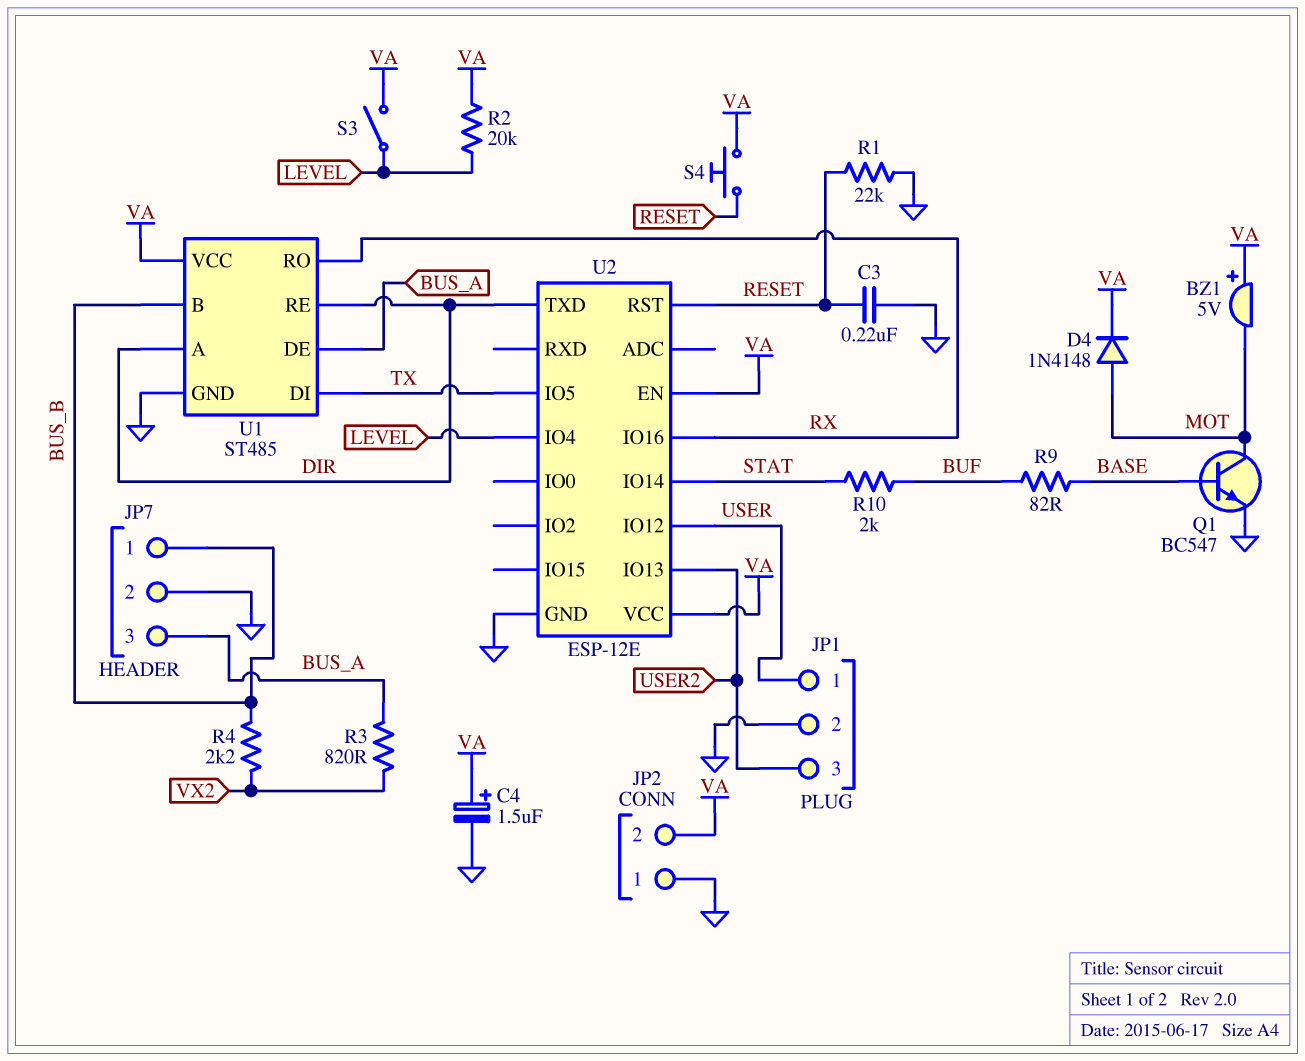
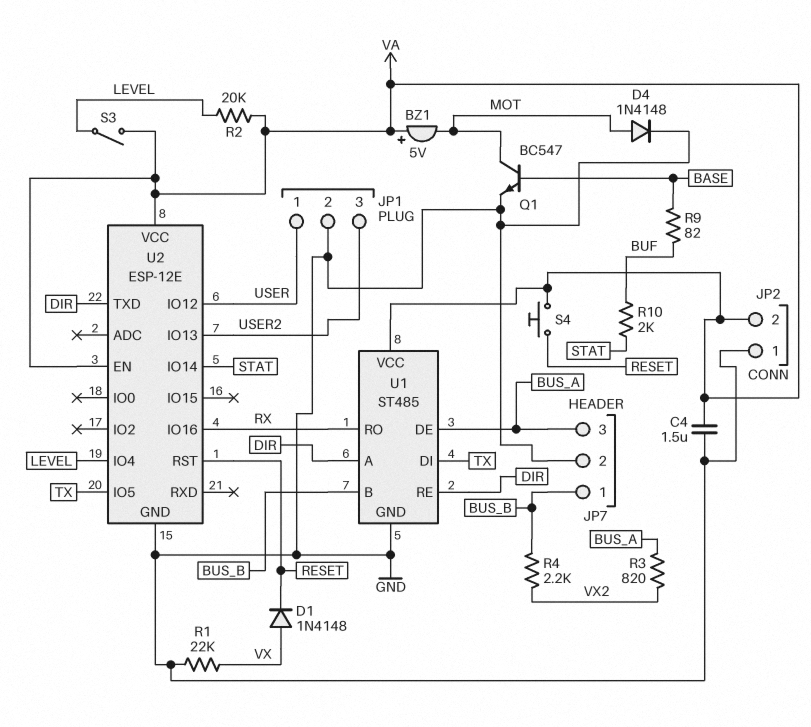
C3: 220nF (GND, RESET) -> none
C4: 1.5uF (plus VA, minus GND) -> 1.5uF (GND, VA)
D1: none -> diode 1N4148 (A VX, K RESET)
D4: diode 1N4148 (A MOT, K VA) -> diode 1N4148 (A MOT, K GND)
R1: 22k (GND, RESET) -> 22k (GND, VX)

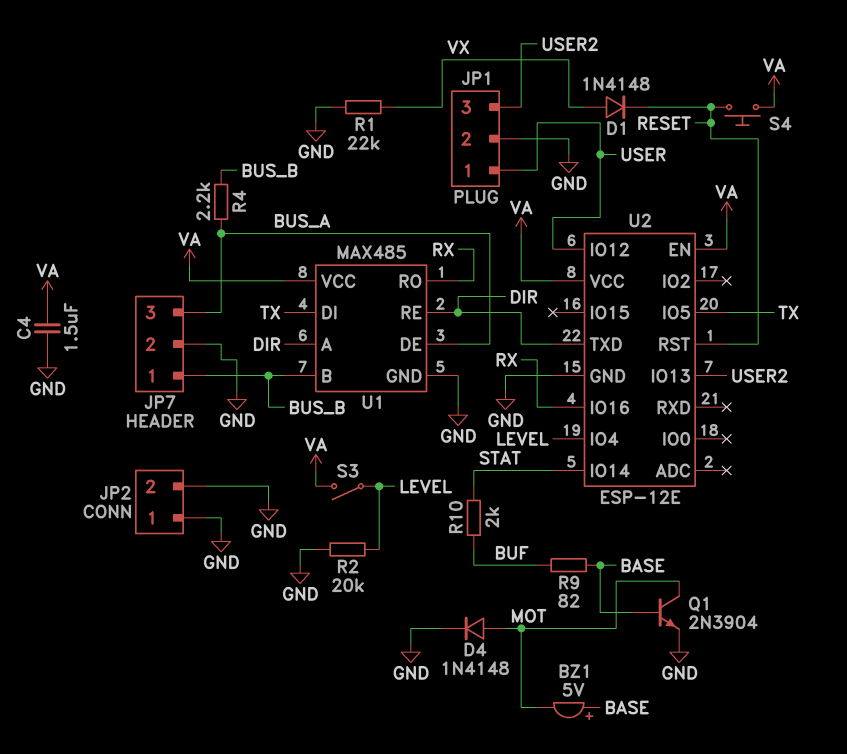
BZ1: buzzer 5V (plus VA, minus MOT) -> buzzer 5V (plus BASE, minus MOT)
JP2 pin 2: VA -> GND
Q1: NPN BC547 (B BASE, C MOT, E GND) -> NPN 2N3904 (B BASE, C MOT, E GND)
R2: 20k (LEVEL, VA) -> 20k (GND, LEVEL)
R3: 820 (BUS_A, VX2) -> none
R4: 2.2k (BUS_B, VX2) -> 2.2k (BUS_A, BUS_B)
U1: ST485 -> MAX485

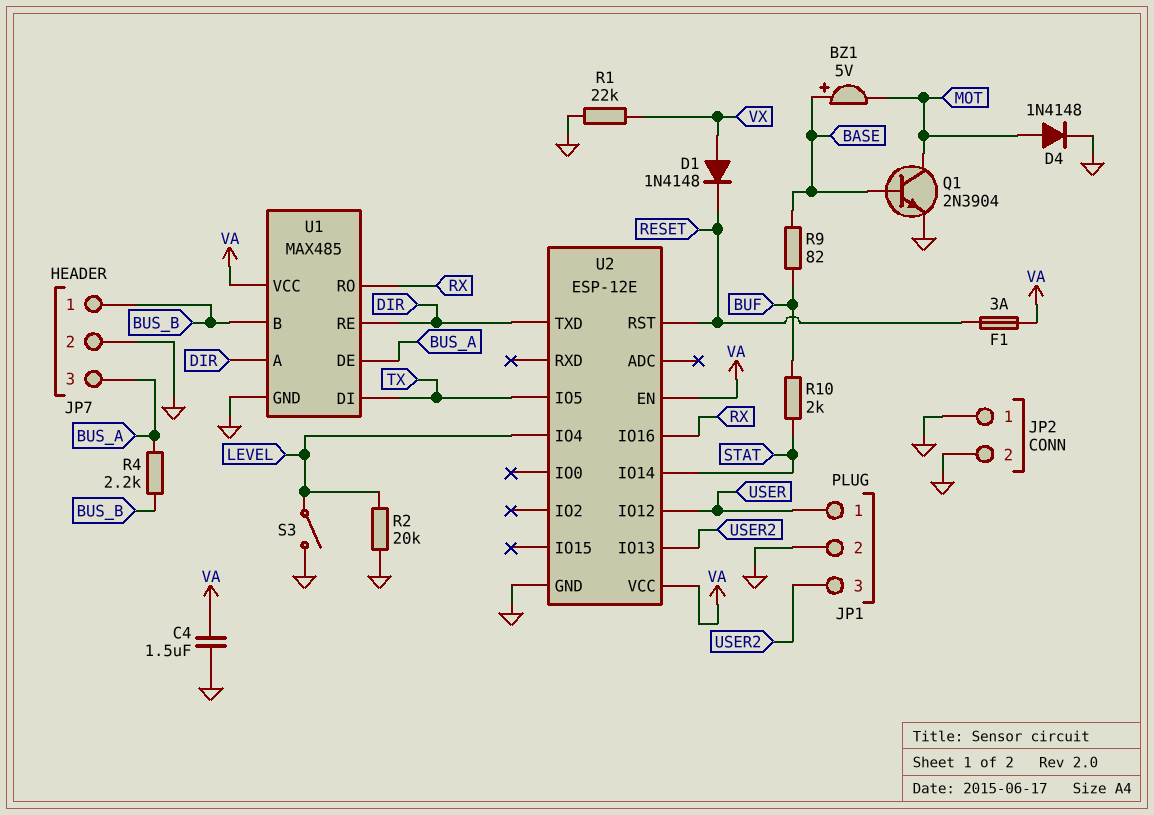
F1: none -> 3A (RESET, VA)
S3: switch (LEVEL, VA) -> switch (GND, LEVEL)
S4: button (RESET, VA) -> none

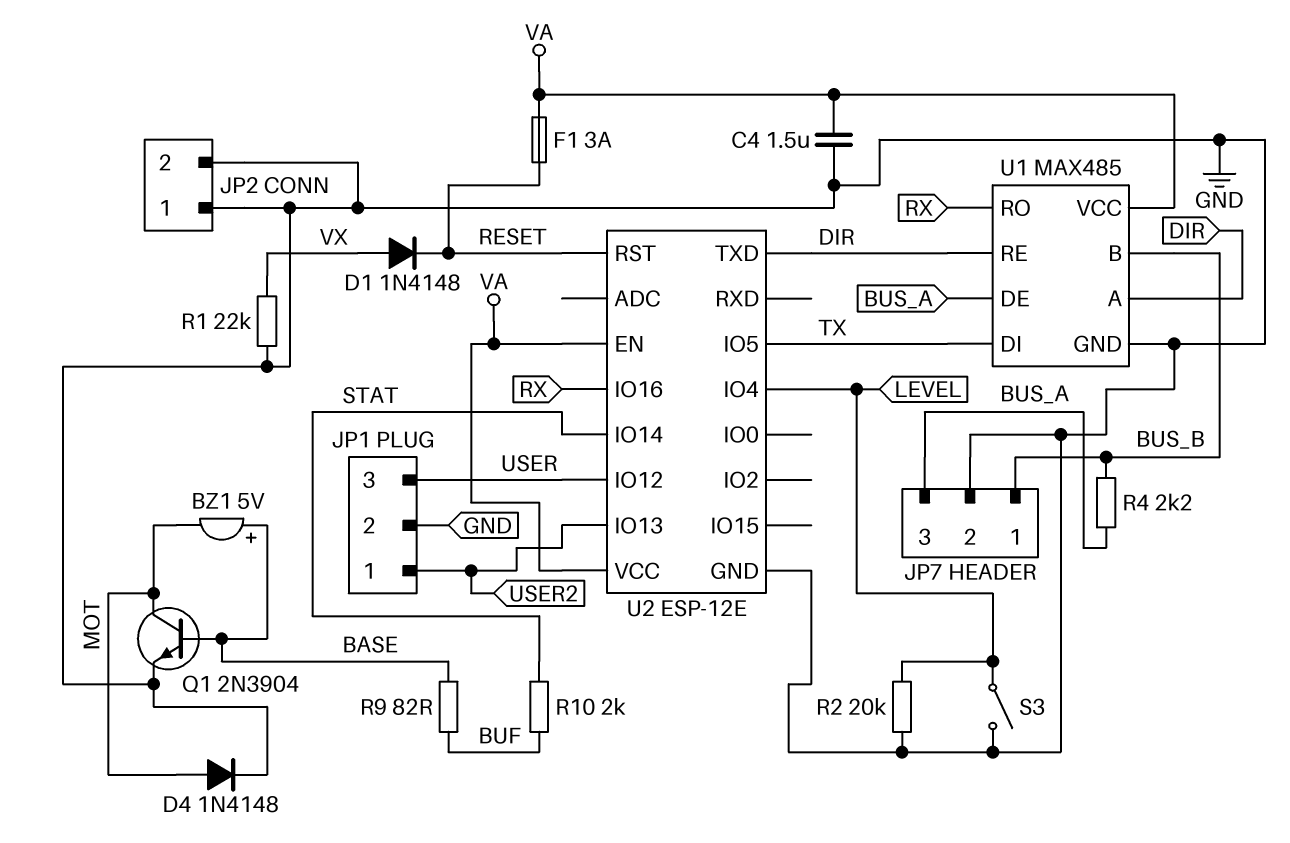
JP1 pin 1: USER -> USER2
JP1 pin 3: USER2 -> USER

